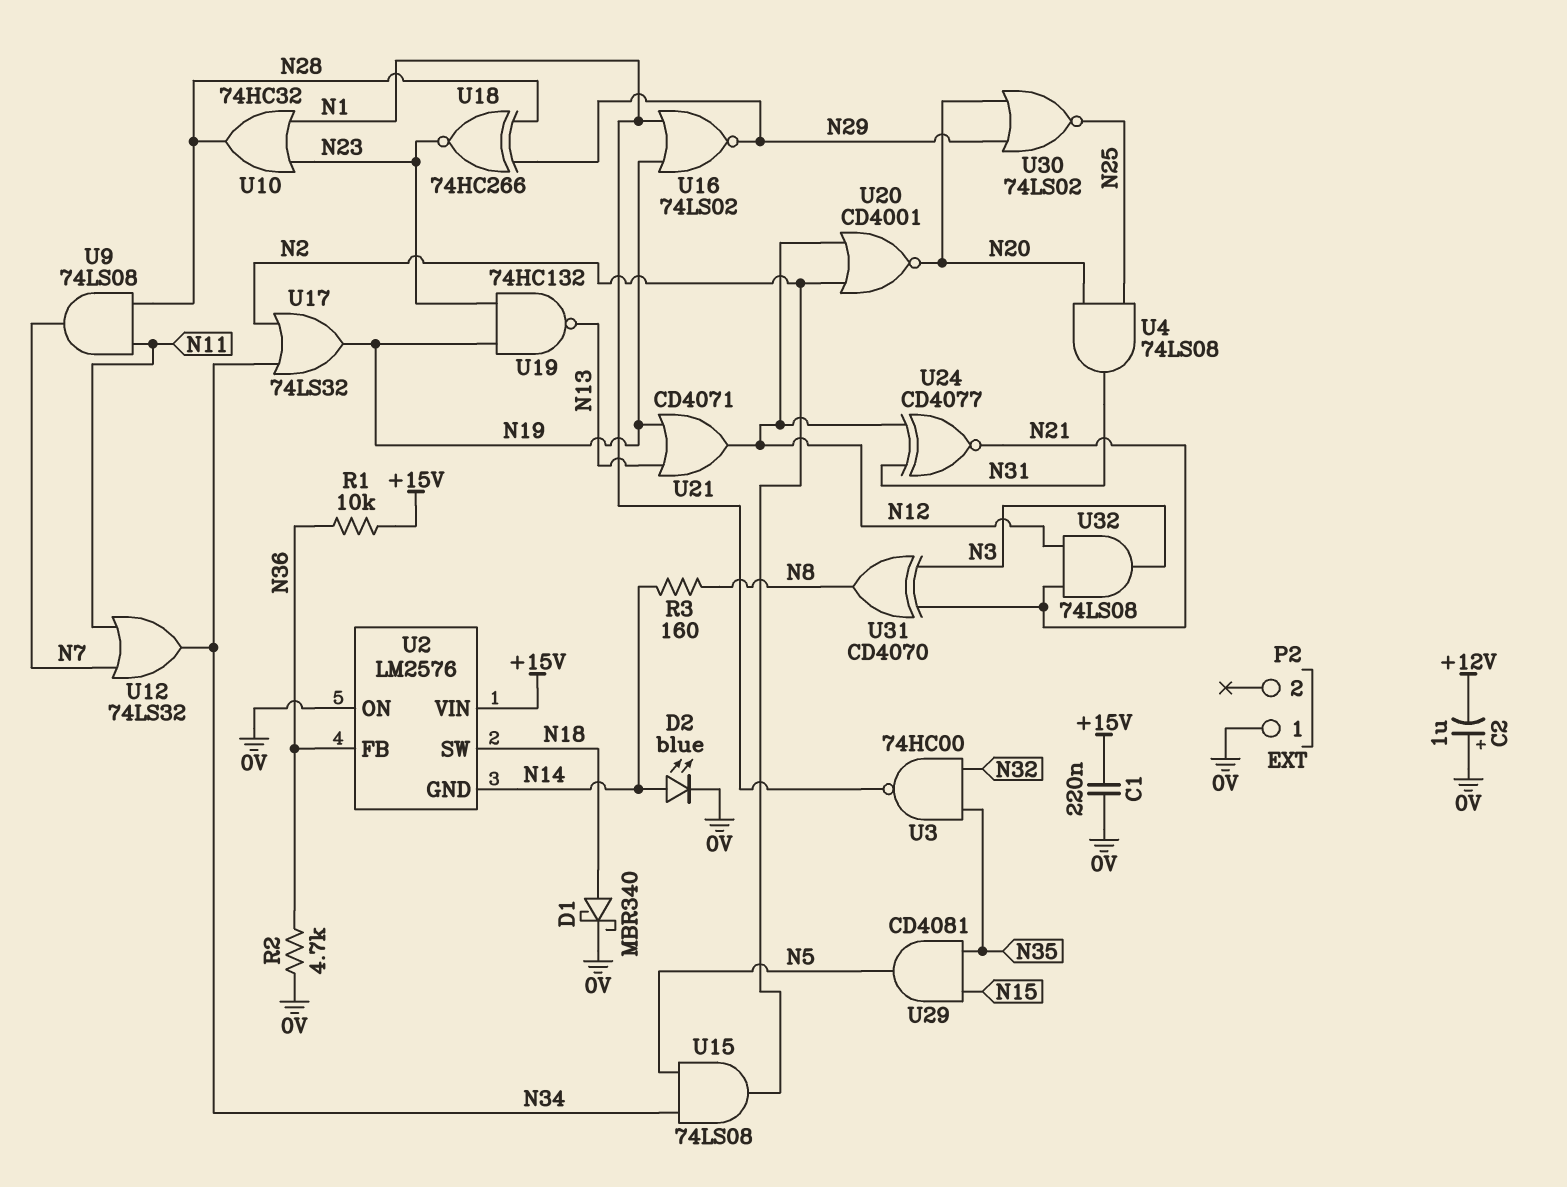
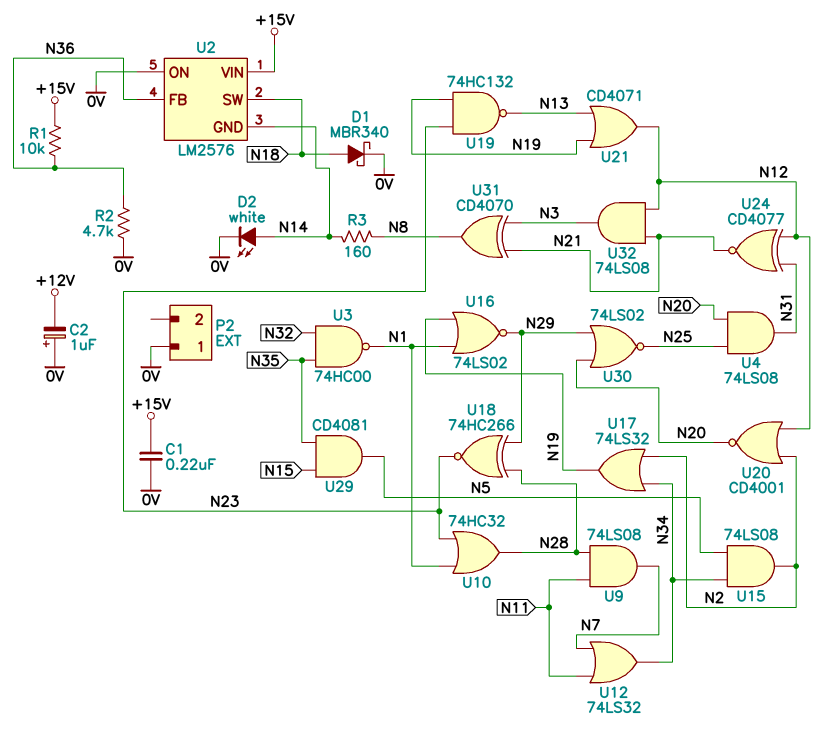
D2: LED blue (A N14, K 0V) -> LED white (A N14, K 0V)

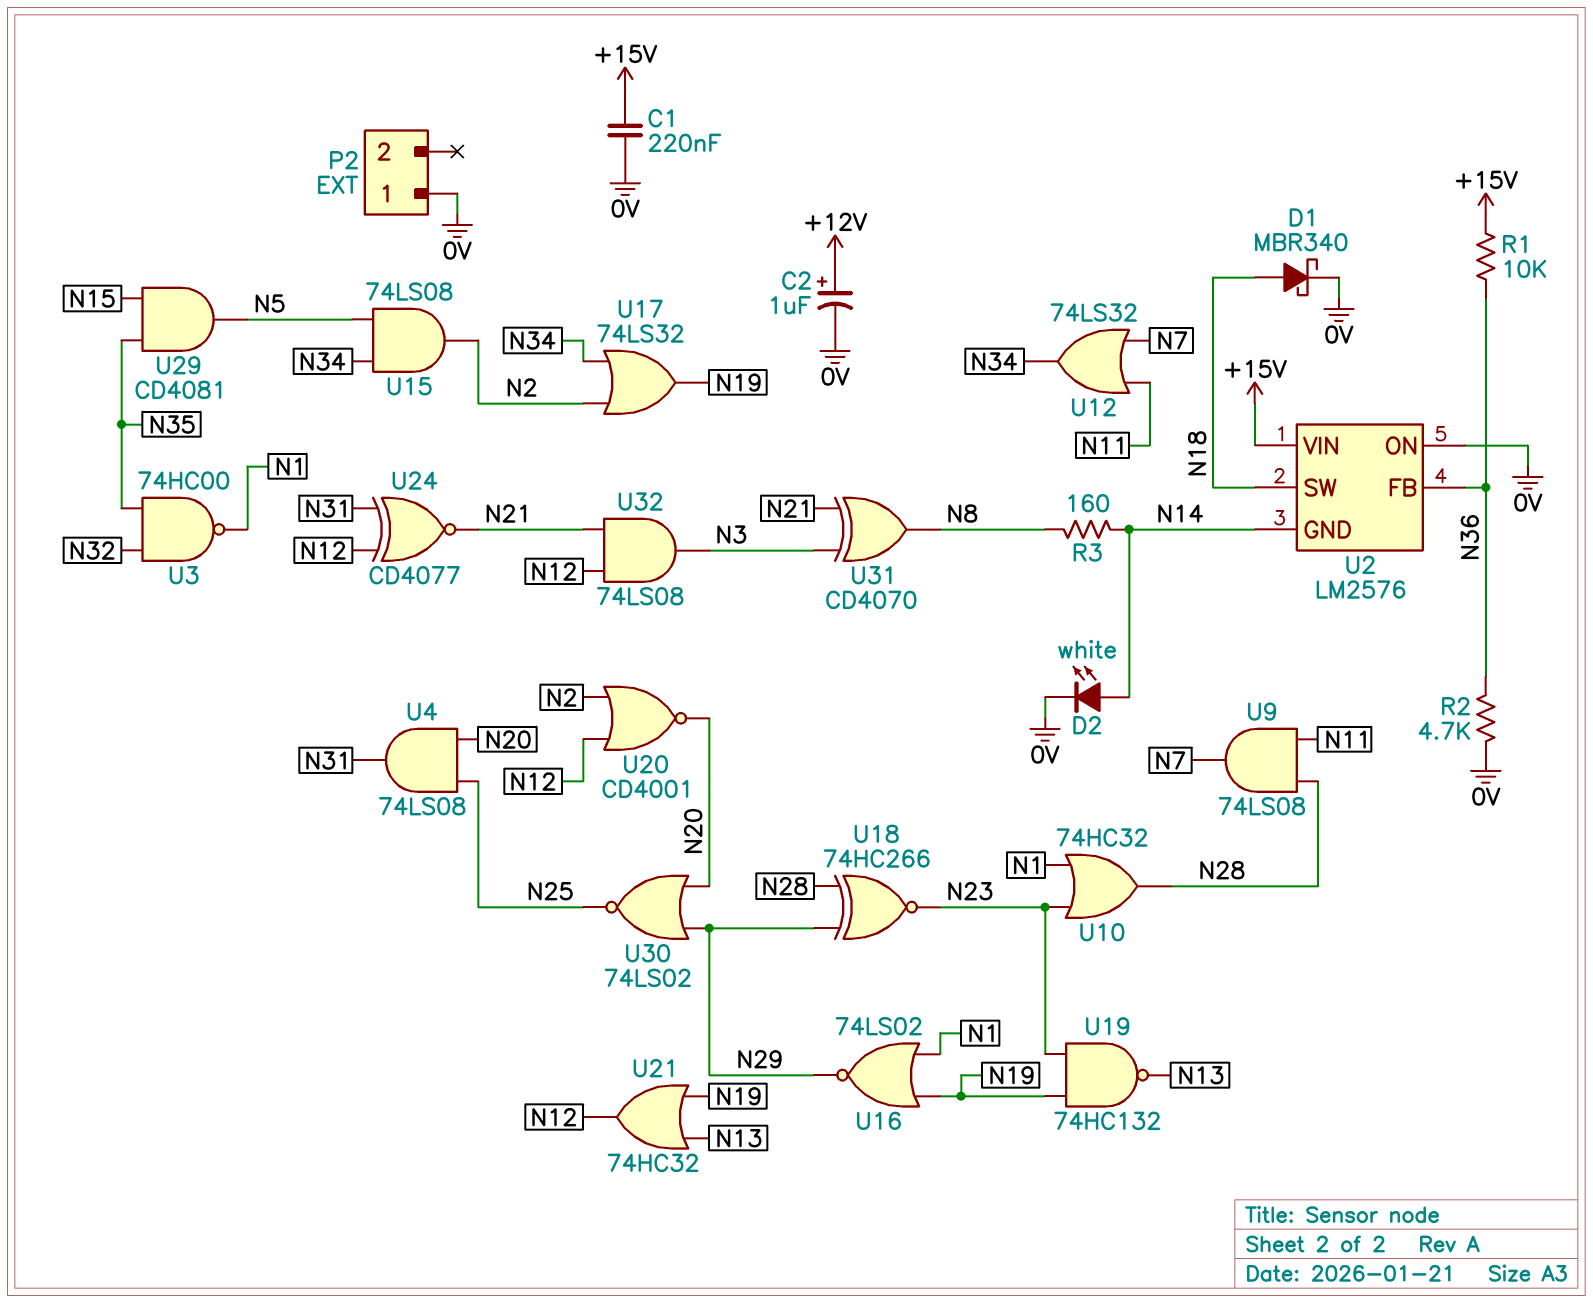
C2: 1uF (plus 0V, minus +12V) -> 1uF (plus +12V, minus 0V)
U21: OR CD4071 (in N13, in N19, out N12) -> OR 74HC32 (in N13, in N19, out N12)

